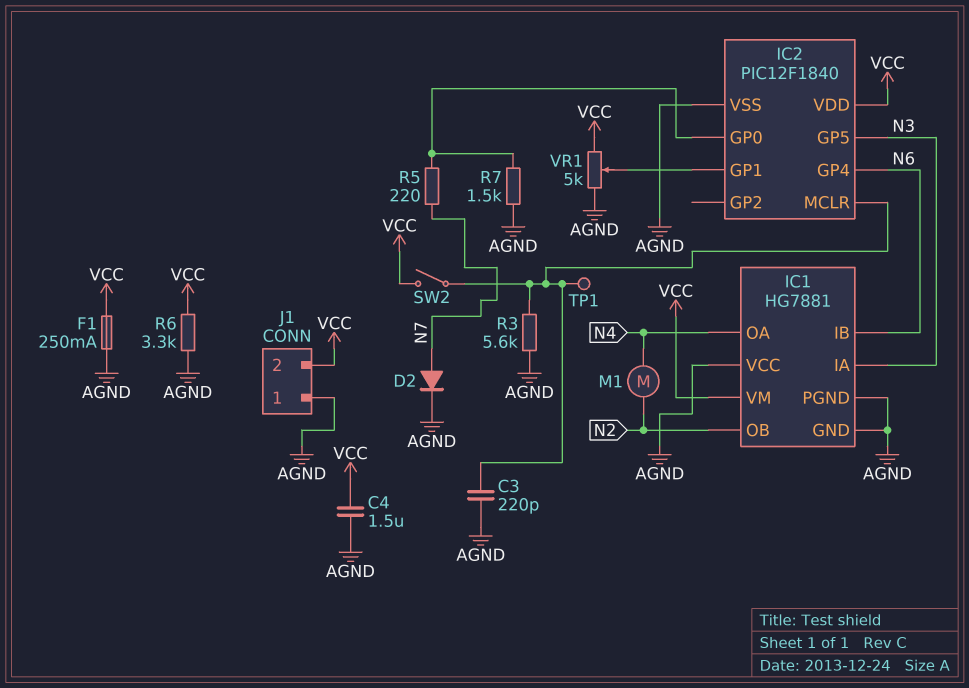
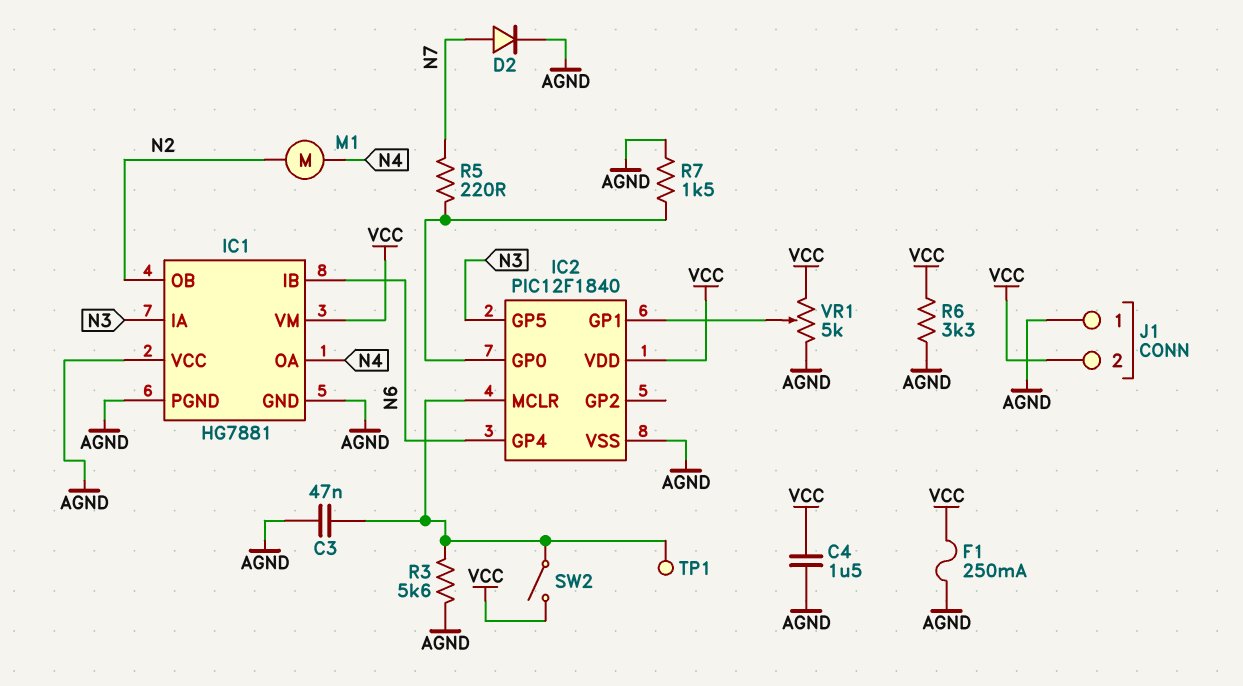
C3: 220pF (AGND, IC2/MCLR) -> 47nF (AGND, IC2/MCLR)

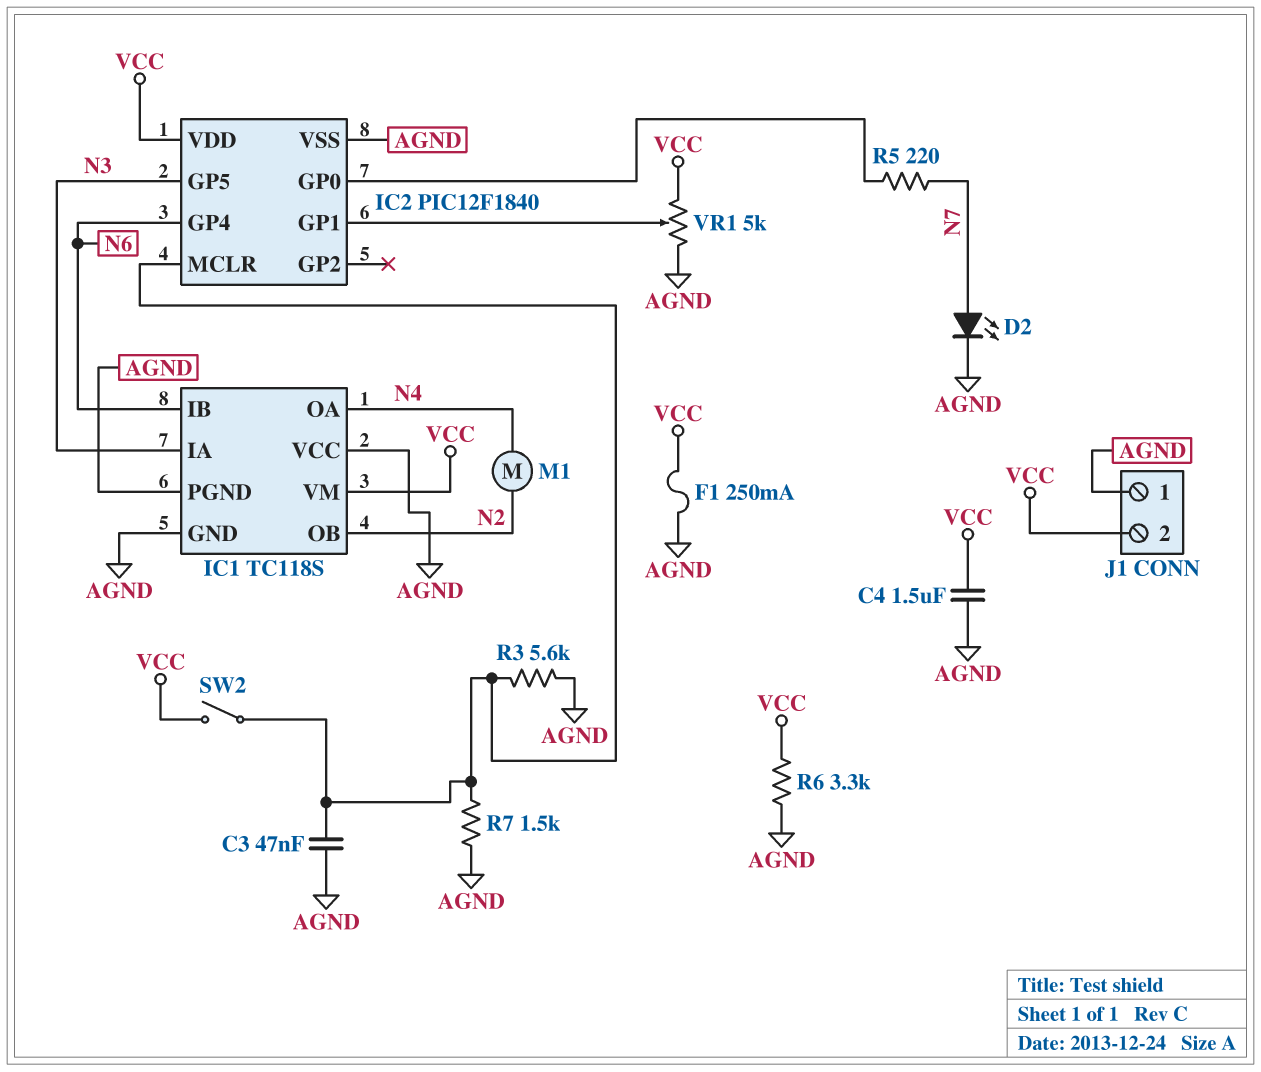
D2: diode (A N7, K AGND) -> LED (A N7, K AGND)
IC1: HG7881 -> TC118S
R7: 1.5k (AGND, IC2/GP0) -> 1.5k (AGND, IC2/MCLR)
TP1: test point (IC2/MCLR) -> none

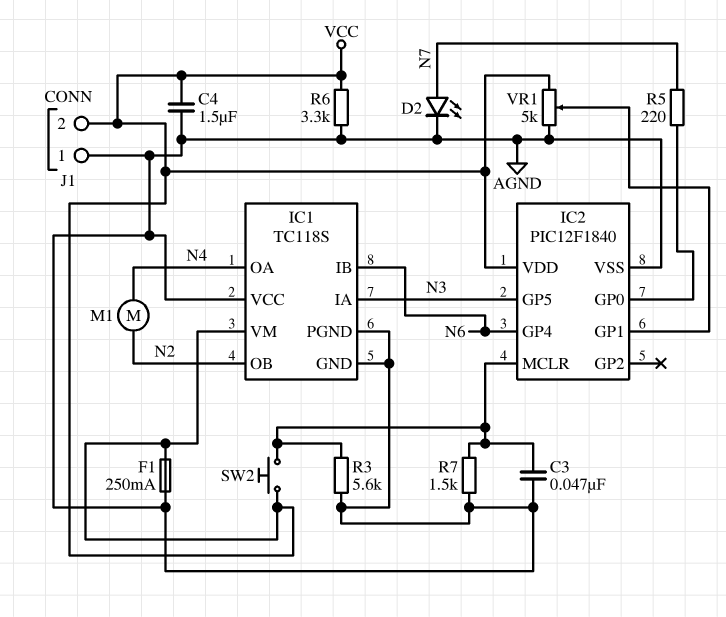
SW2: switch (IC2/MCLR, VCC) -> button (IC2/MCLR, VCC)

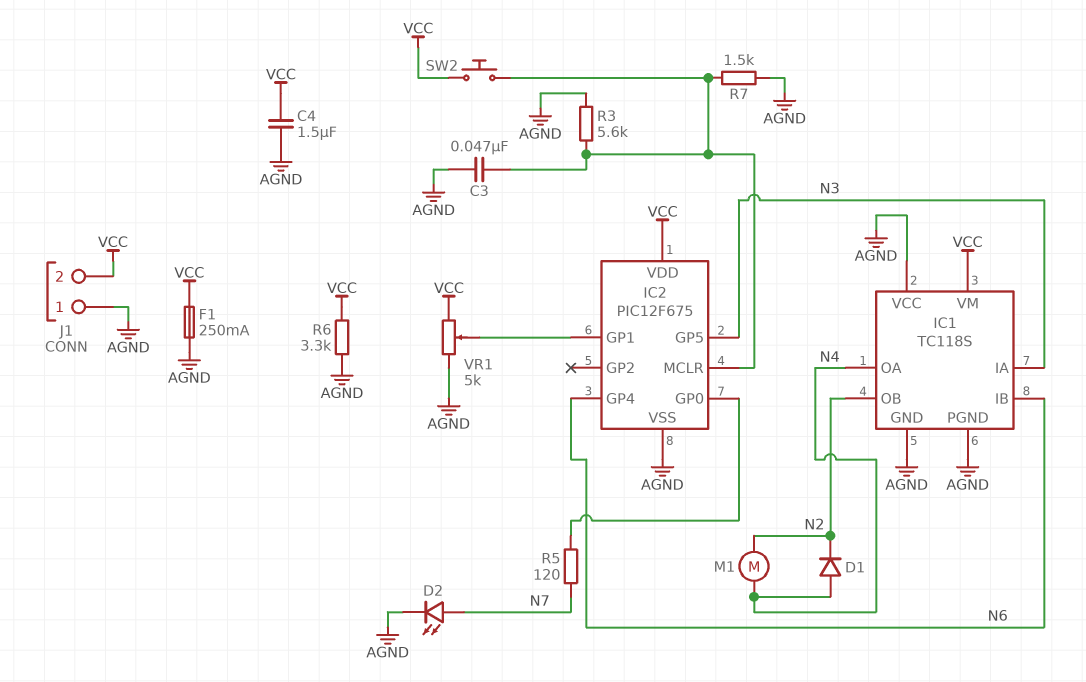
D1: none -> diode (A N4, K N2)
IC2: PIC12F1840 -> PIC12F675
R5: 220 (IC2/GP0, N7) -> 120 (IC2/GP0, N7)

